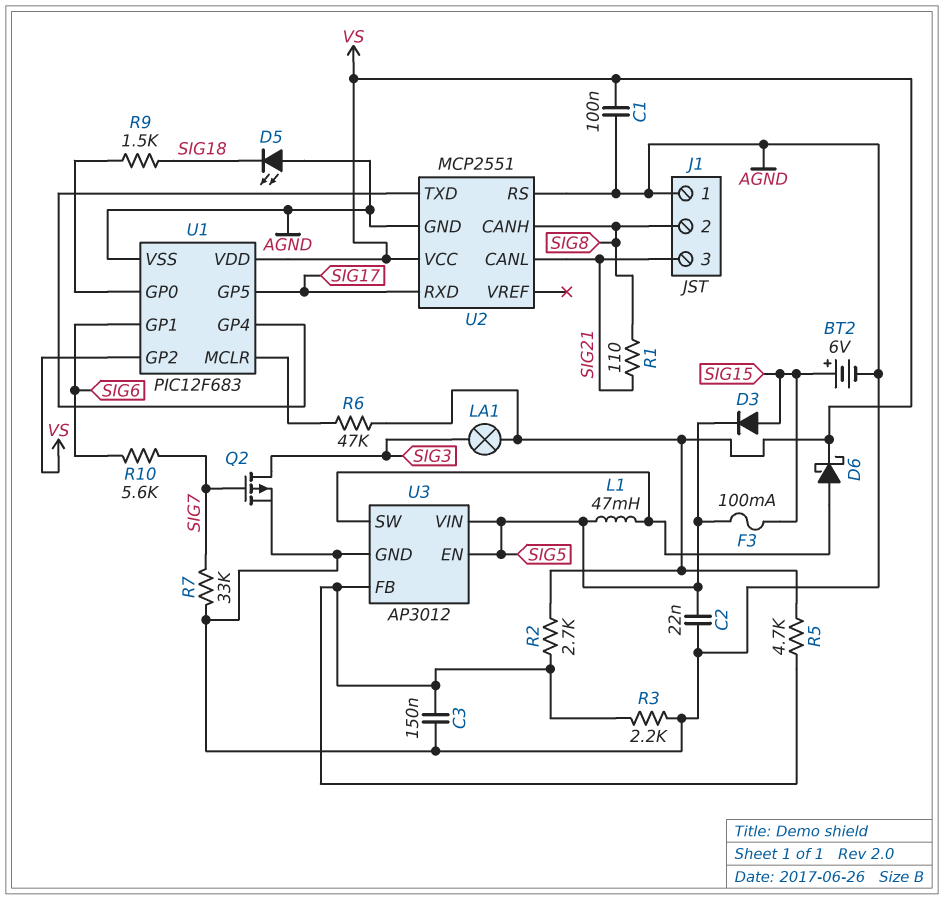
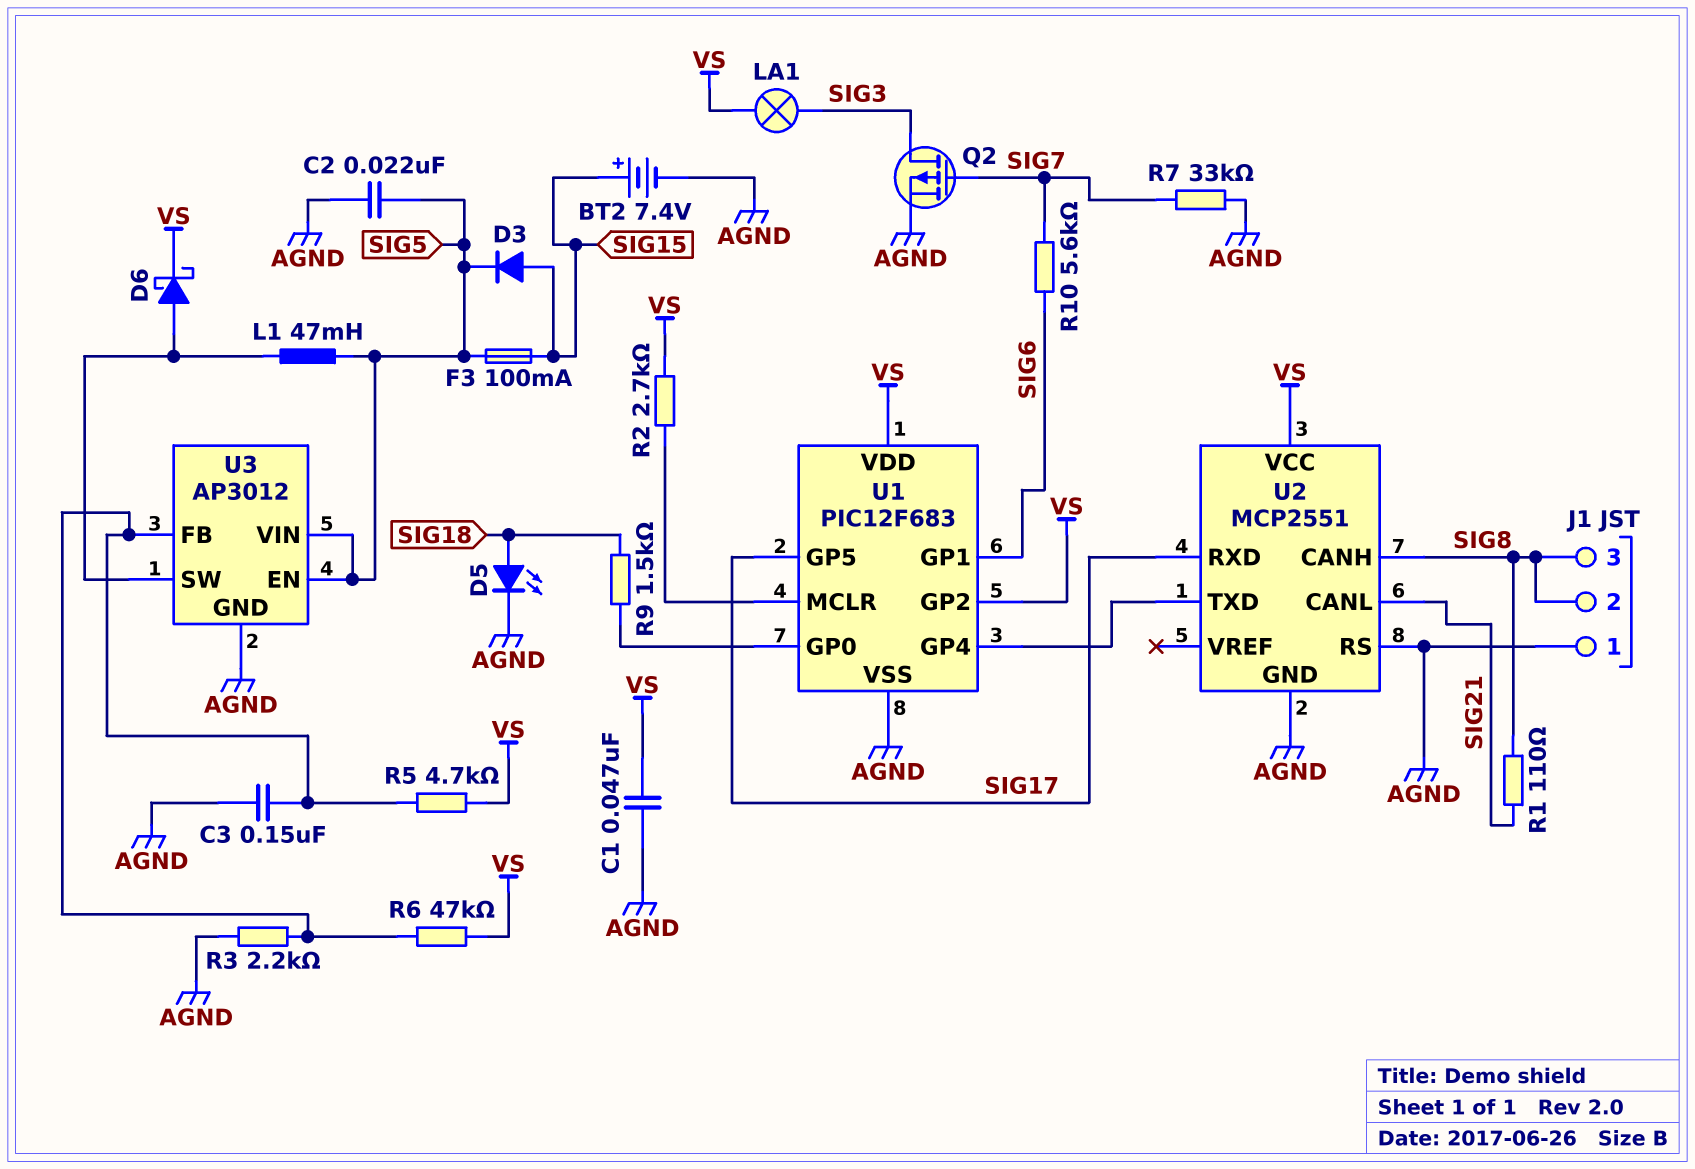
BT2: 6V (plus SIG15, minus AGND) -> 7.4V (plus SIG15, minus AGND)
C1: 100nF (AGND, VS) -> 47nF (AGND, VS)
D5: LED (A AGND, K SIG18) -> LED (A SIG18, K AGND)
J1 pin 3: SIG21 -> SIG8
R2: 2.7k (U3/FB, VS) -> 2.7k (U1/MCLR, VS)
R6: 47k (U1/MCLR, VS) -> 47k (U3/FB, VS)

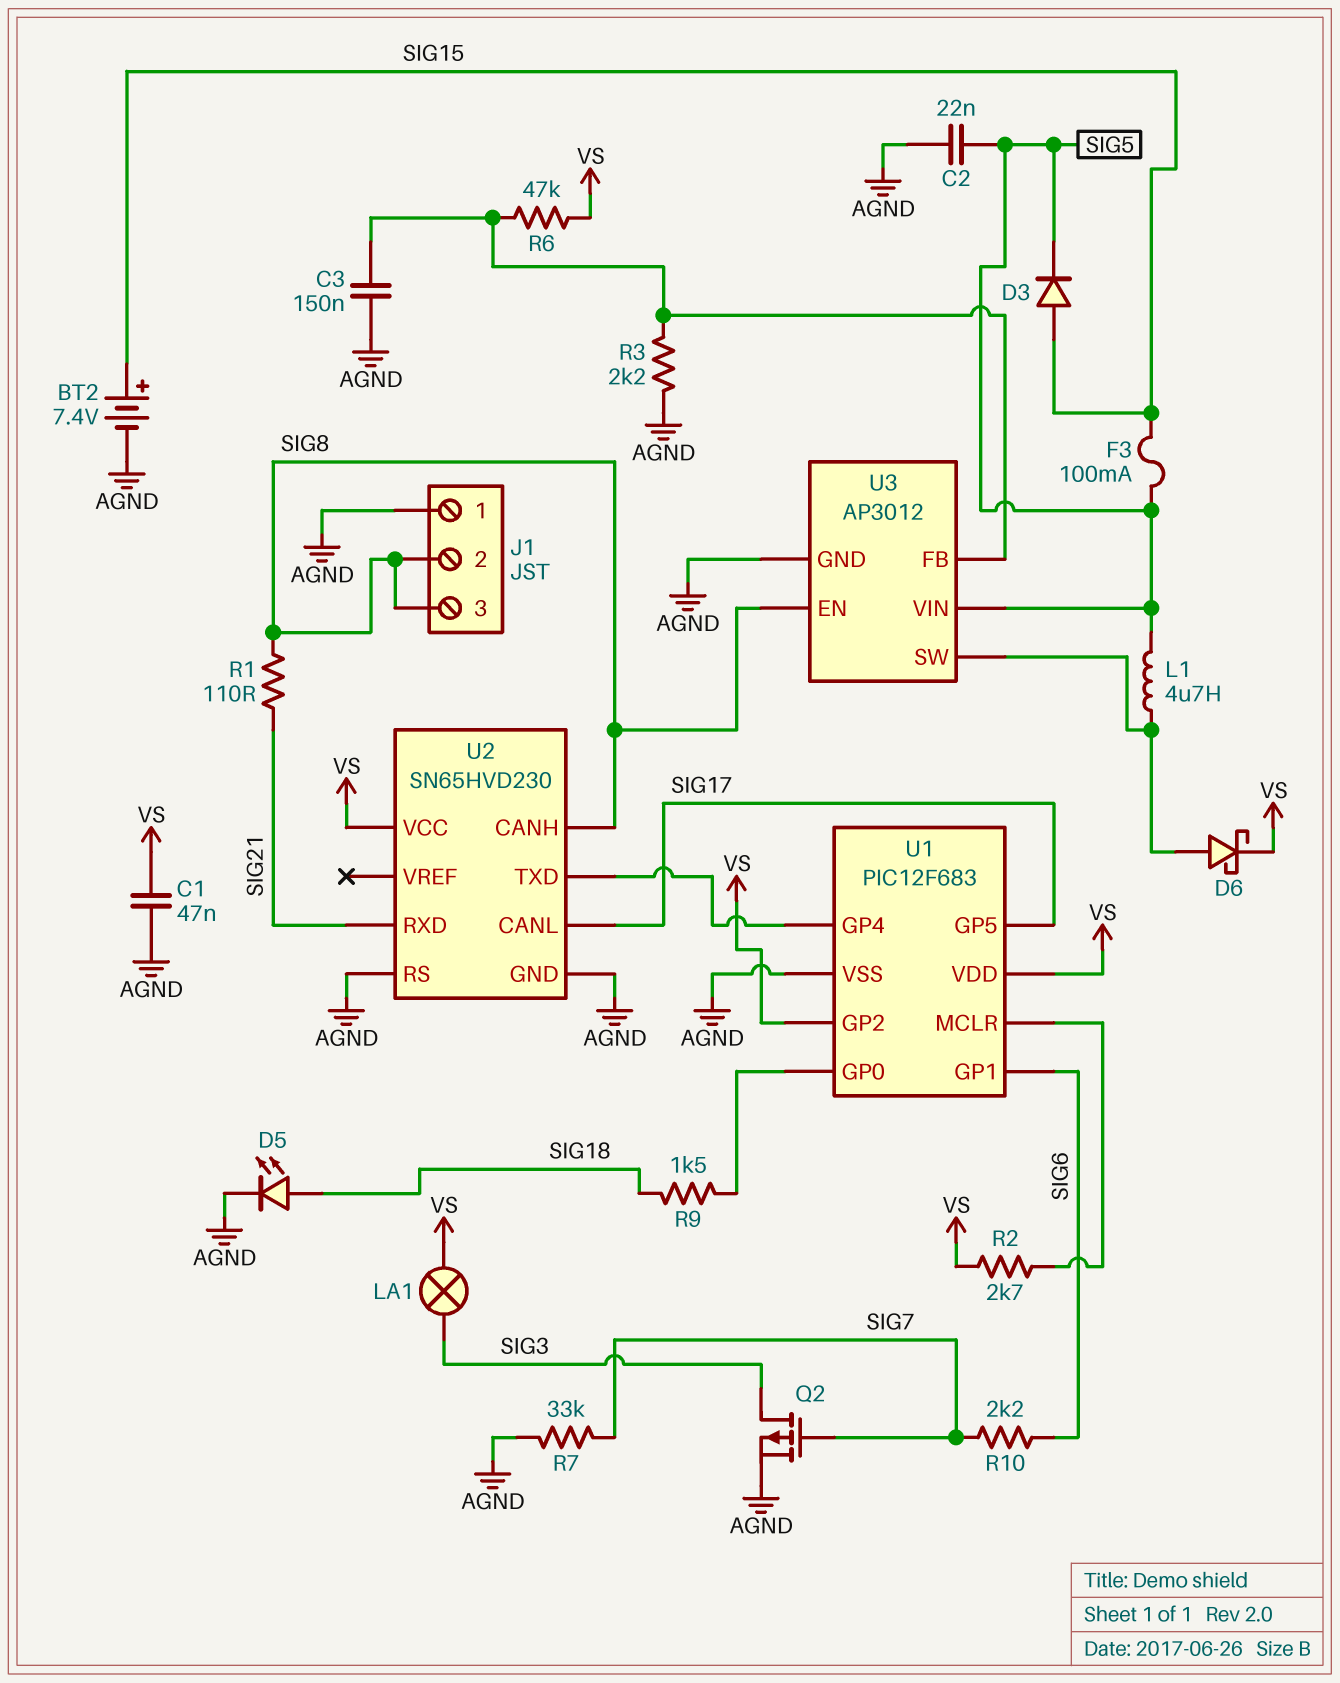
L1: 47mH (SIG5, U3/SW) -> 4.7uH (SIG5, U3/SW)
R5: 4.7k (U3/FB, VS) -> none
R10: 5.6k (SIG6, SIG7) -> 2.2k (SIG6, SIG7)
U2: MCP2551 -> SN65HVD230
U2 pin CANL: SIG21 -> SIG17
U2 pin RXD: SIG17 -> SIG21
U3 pin EN: SIG5 -> SIG8

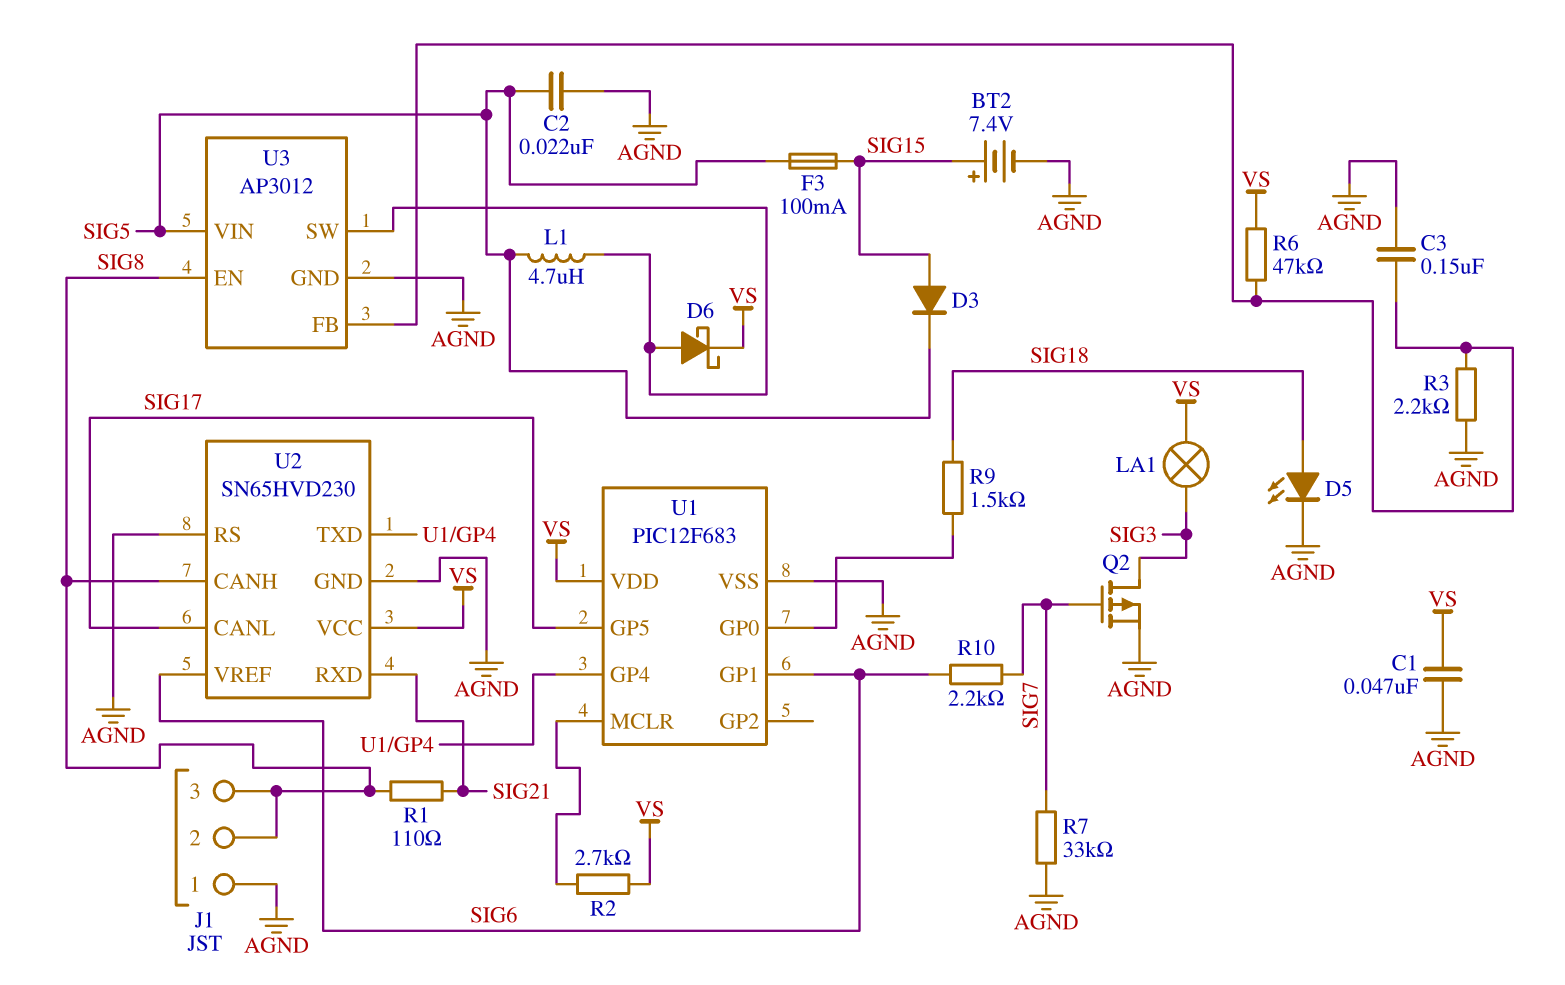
U1 pin GP2: VS -> none
U2 pin VREF: none -> SIG6

